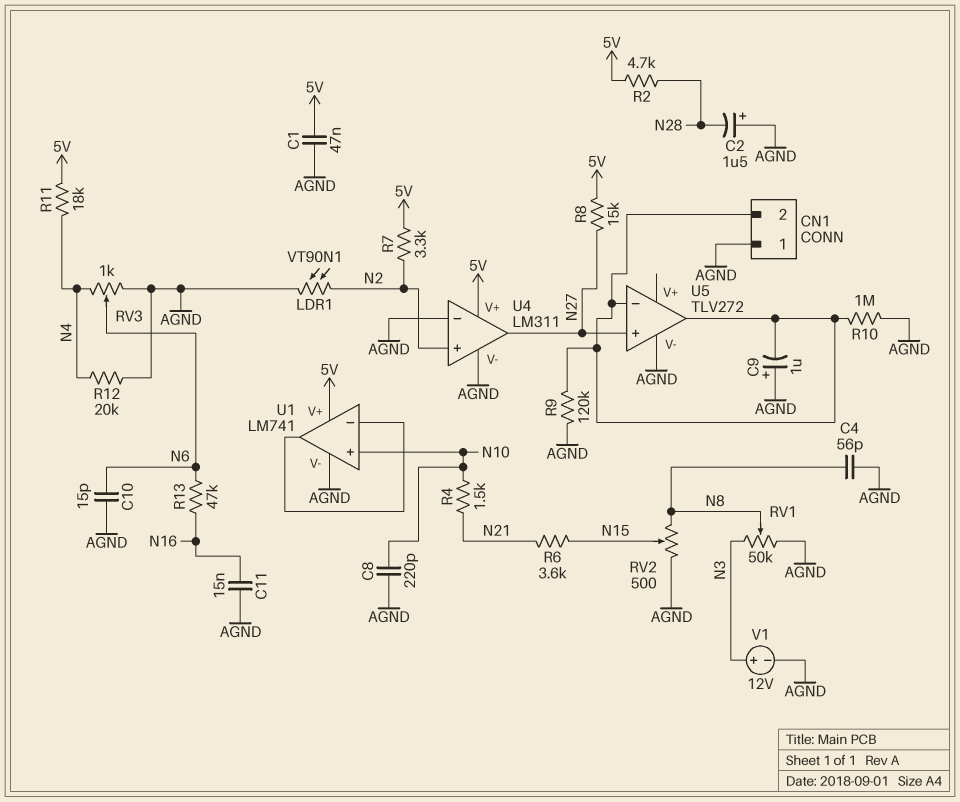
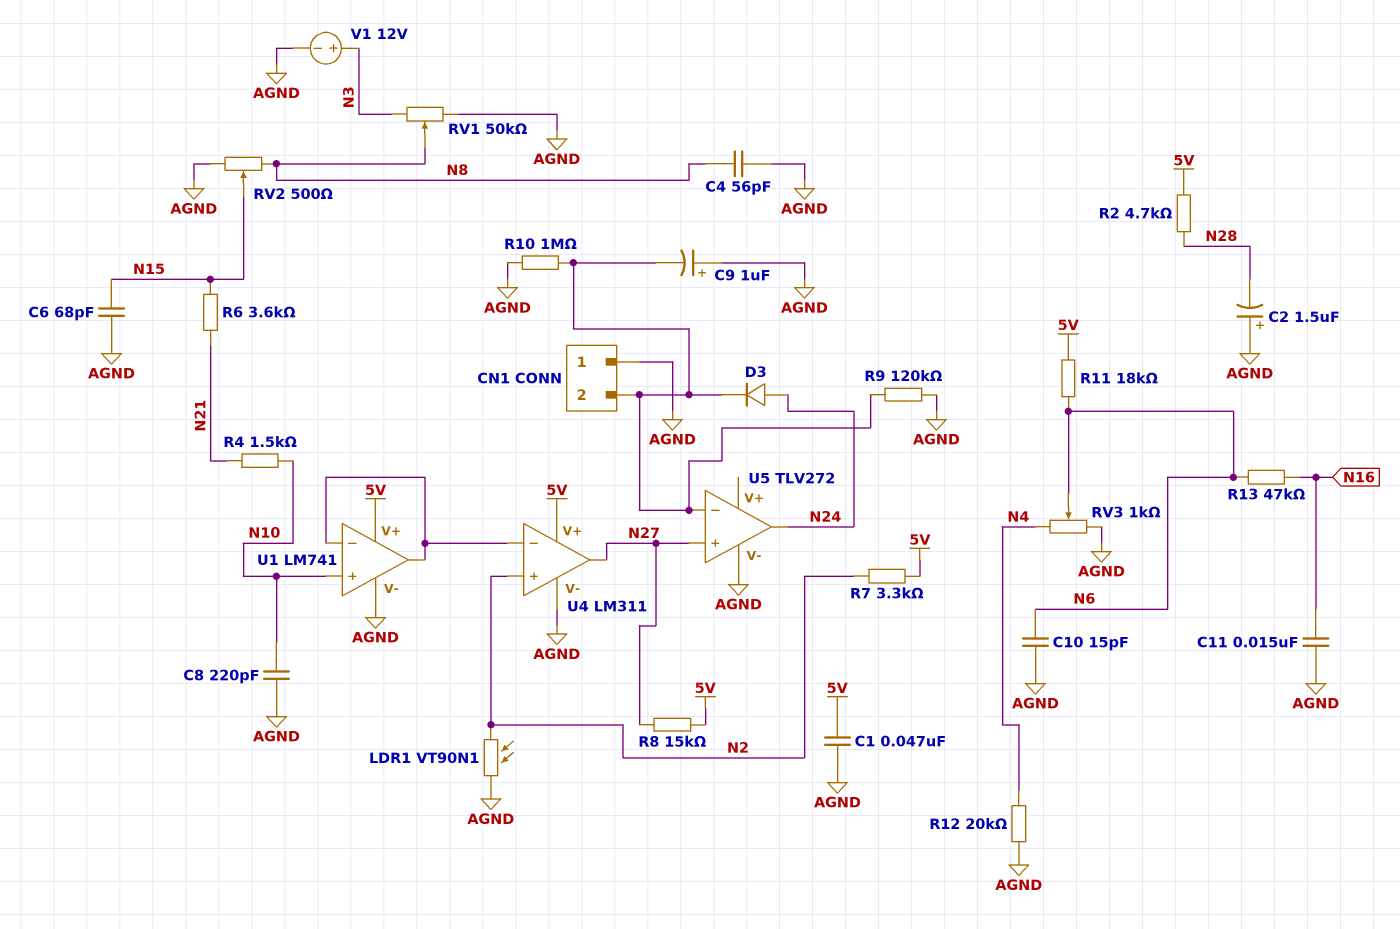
C6: none -> 68pF (AGND, N15)
D3: none -> diode (A N24, K CN1/2)
R11: 18k (5V, N4) -> 18k (5V, N6)
U4 pin in-: AGND -> U1/in-
U5 pin out: CN1/2 -> N24

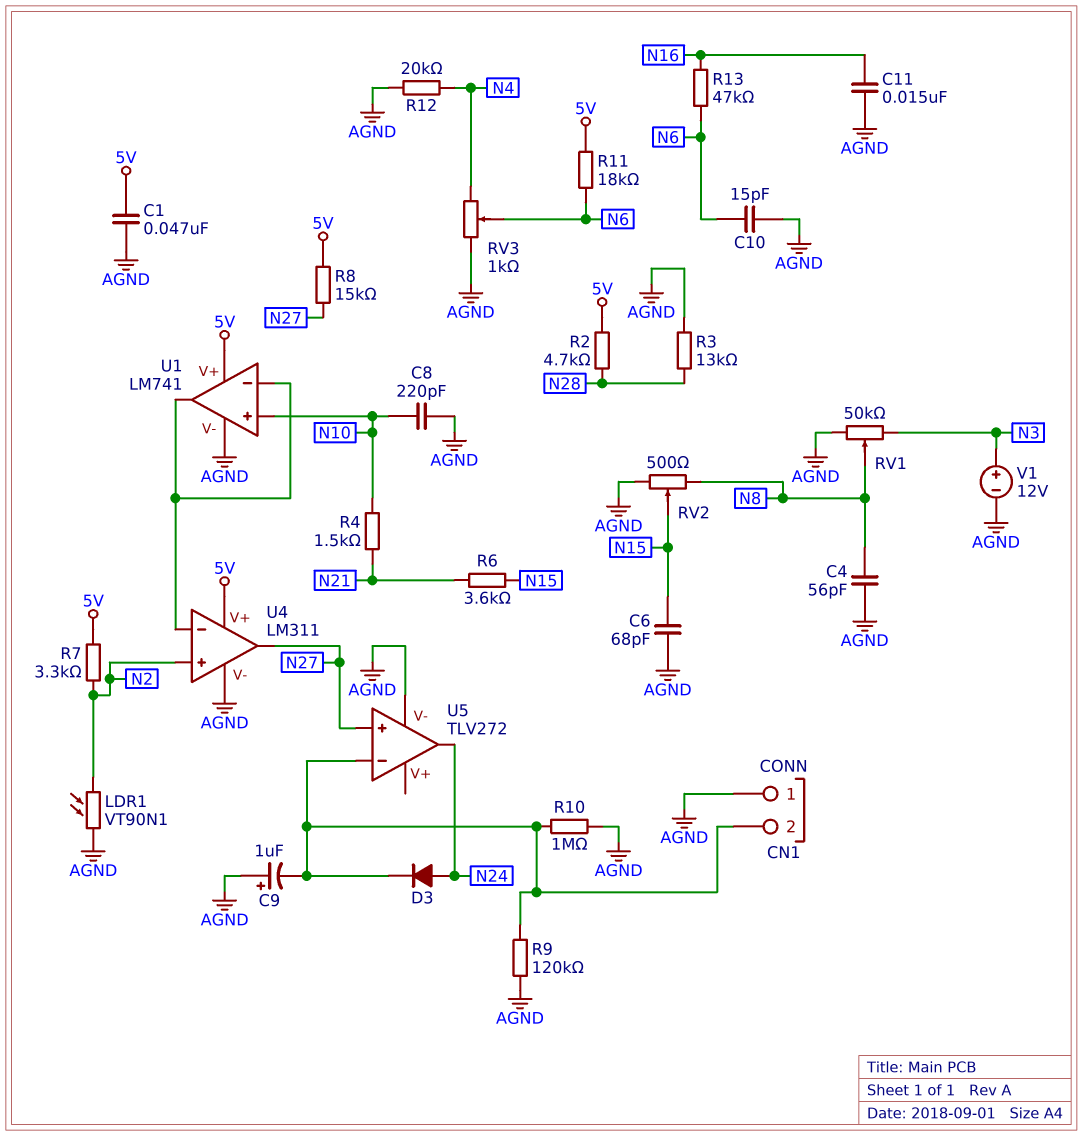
C2: 1.5uF (plus AGND, minus N28) -> none
R3: none -> 13k (AGND, N28)

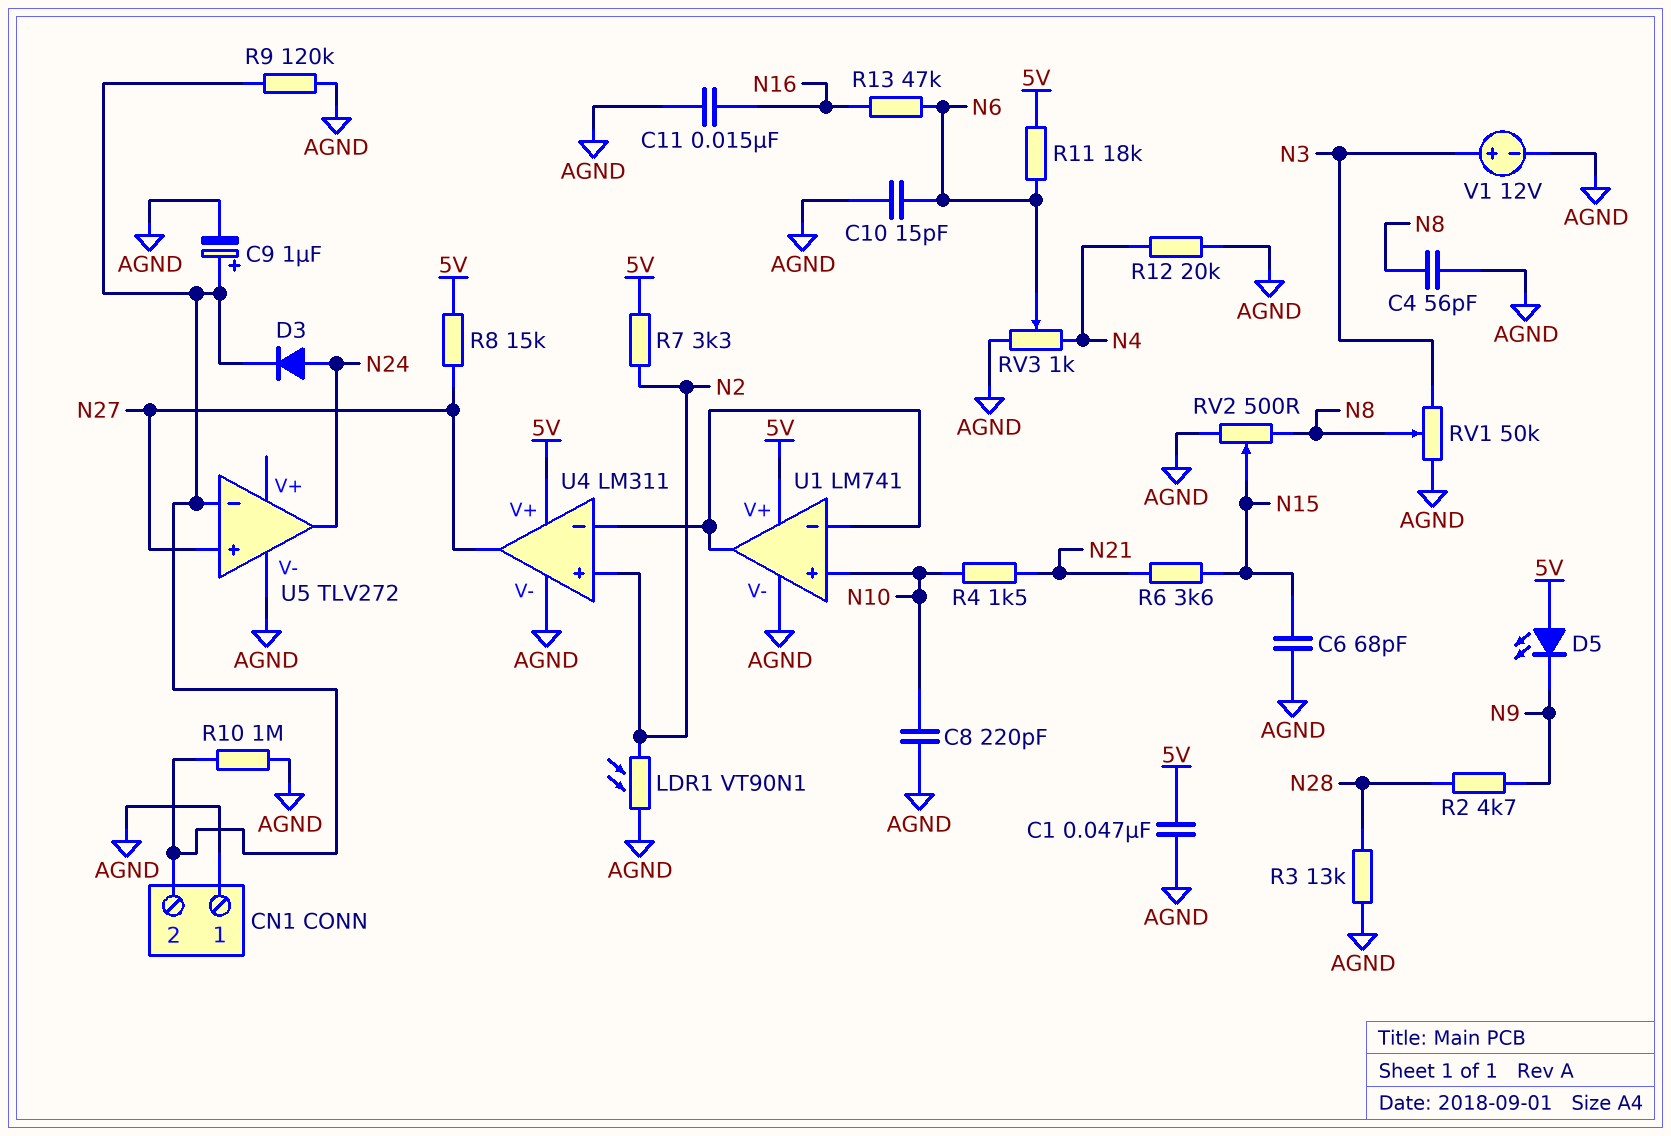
C9: 1uF (plus AGND, minus CN1/2) -> 1uF (plus CN1/2, minus AGND)
D5: none -> LED (A 5V, K N9)
R2: 4.7k (5V, N28) -> 4.7k (N9, N28)

